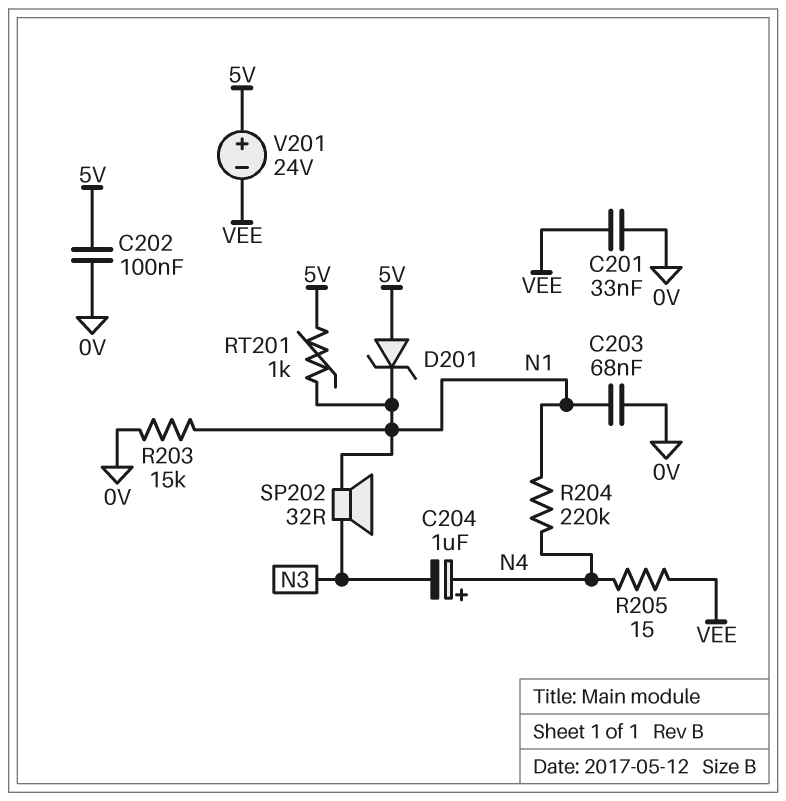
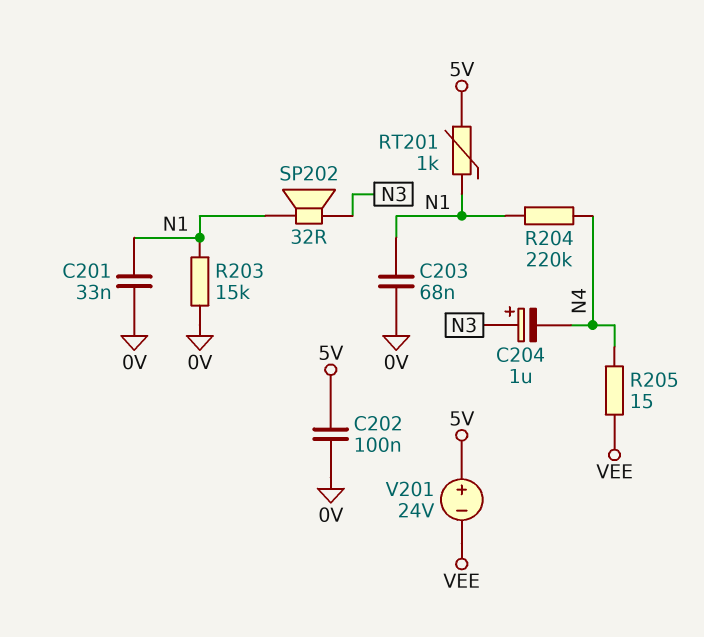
C201: 33nF (0V, VEE) -> 33nF (0V, N1)
C204: 1uF (plus N4, minus N3) -> 1uF (plus N3, minus N4)
D201: zener (A 5V, K N1) -> none

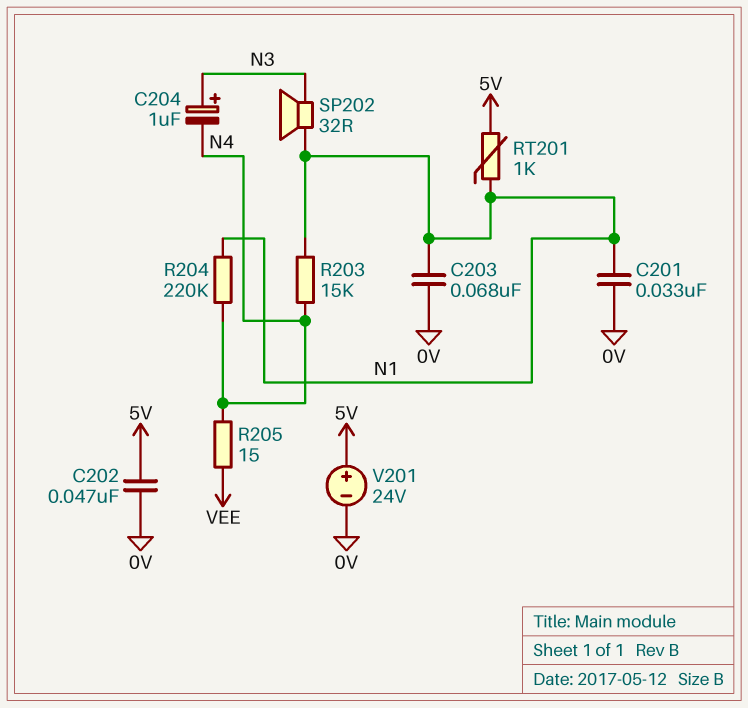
C202: 100nF (0V, 5V) -> 47nF (0V, 5V)
R203: 15k (0V, N1) -> 15k (N1, N4)
V201: 24V (plus 5V, minus VEE) -> 24V (plus 5V, minus 0V)

